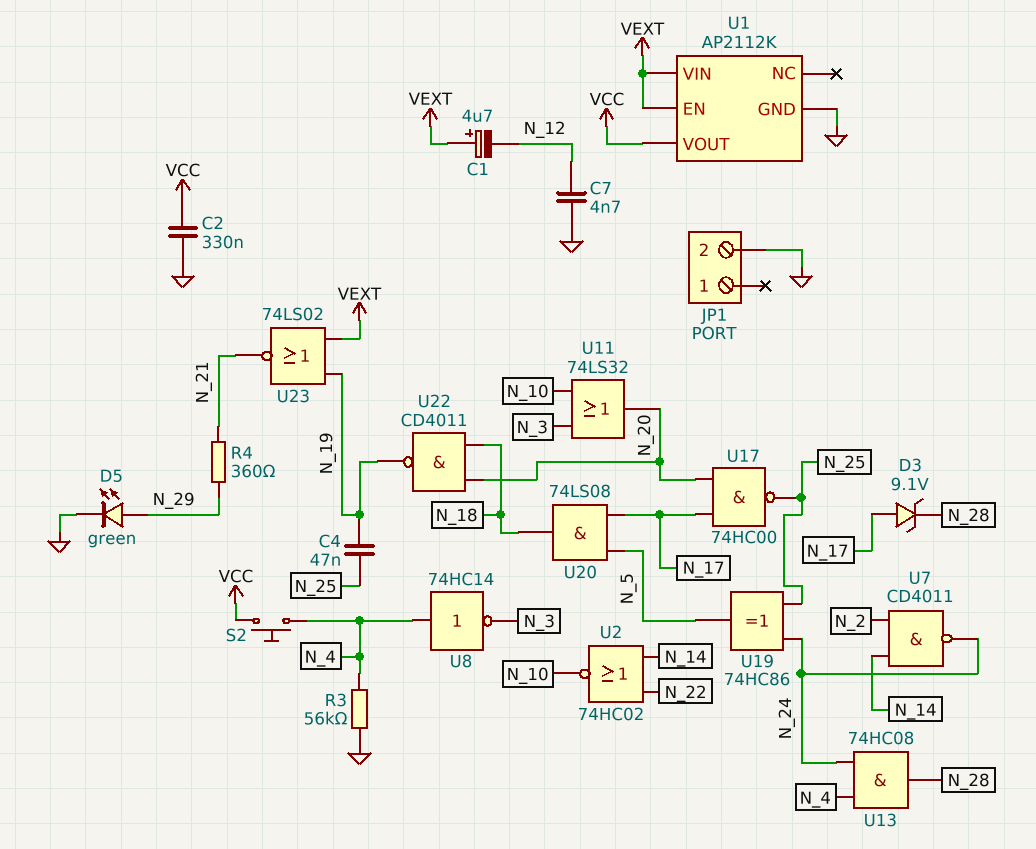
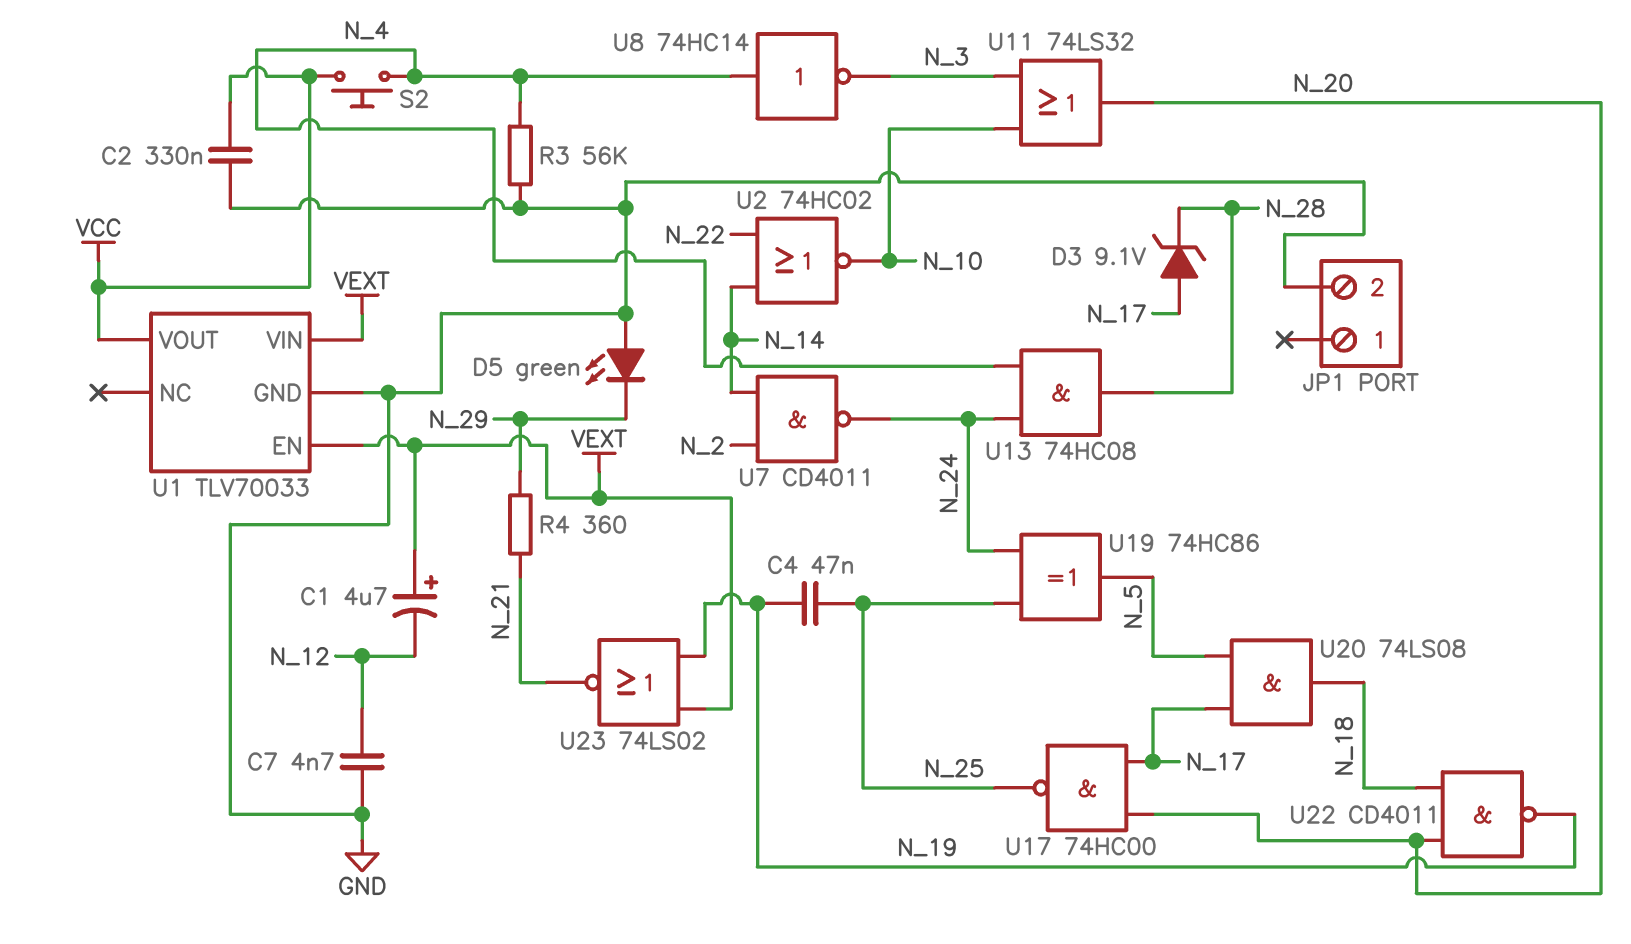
D5: LED green (A N_29, K GND) -> LED green (A GND, K N_29)
U1: AP2112K -> TLV70033

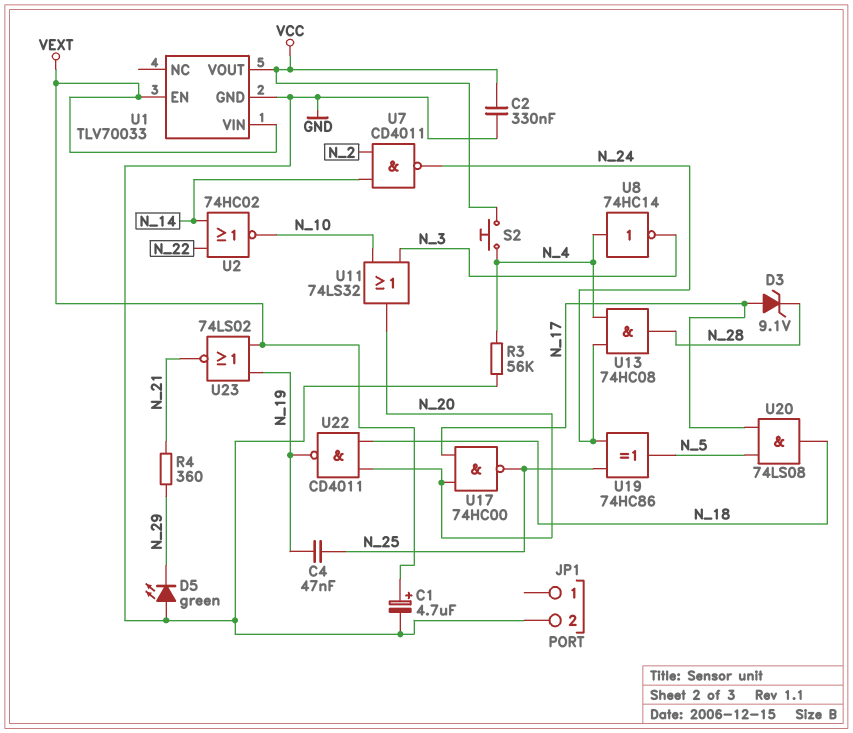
C1: 4.7uF (plus VEXT, minus N_12) -> 4.7uF (plus VEXT, minus GND)
C7: 4.7nF (GND, N_12) -> none

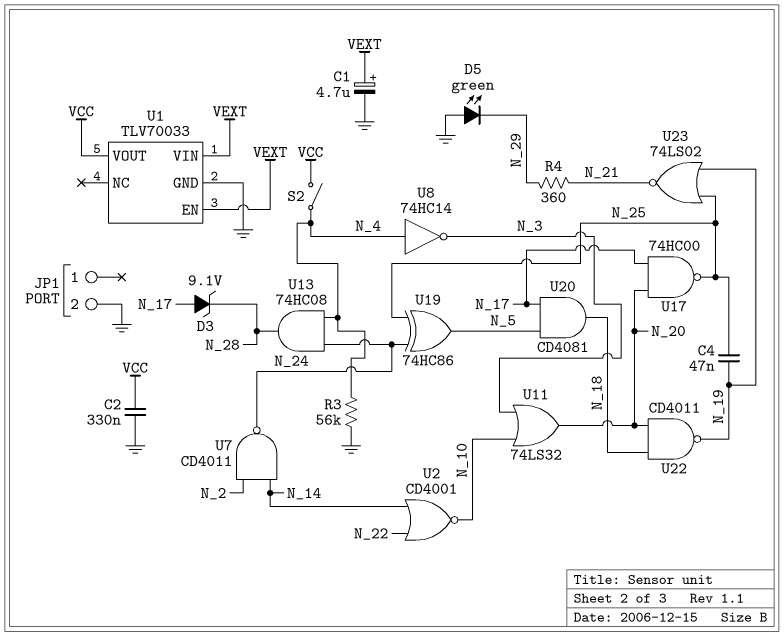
S2: button (N_4, VCC) -> switch (N_4, VCC)
U2: NOR 74HC02 (in N_14, in N_22, out N_10) -> NOR CD4001 (in N_14, in N_22, out N_10)
U20: AND 74LS08 (in N_5, in N_17, out N_18) -> AND CD4081 (in N_5, in N_17, out N_18)
U23: NOR 74LS02 (in N_19, in VEXT, out N_21) -> NOR 74LS02 (in N_19, in N_25, out N_21)

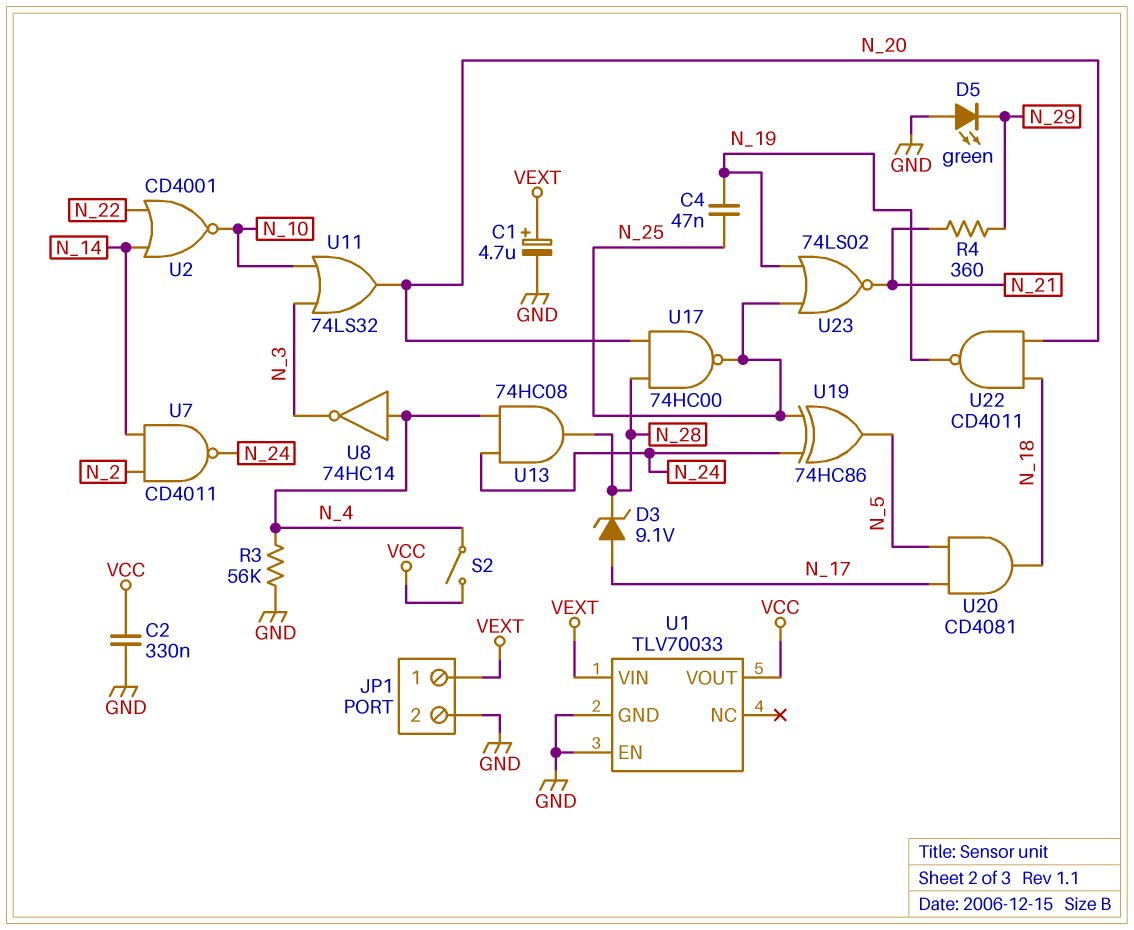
JP1 pin 1: none -> VEXT
U1 pin EN: VEXT -> GND
U17: NAND 74HC00 (in N_17, in N_20, out N_25) -> NAND 74HC00 (in N_20, in N_28, out N_25)

